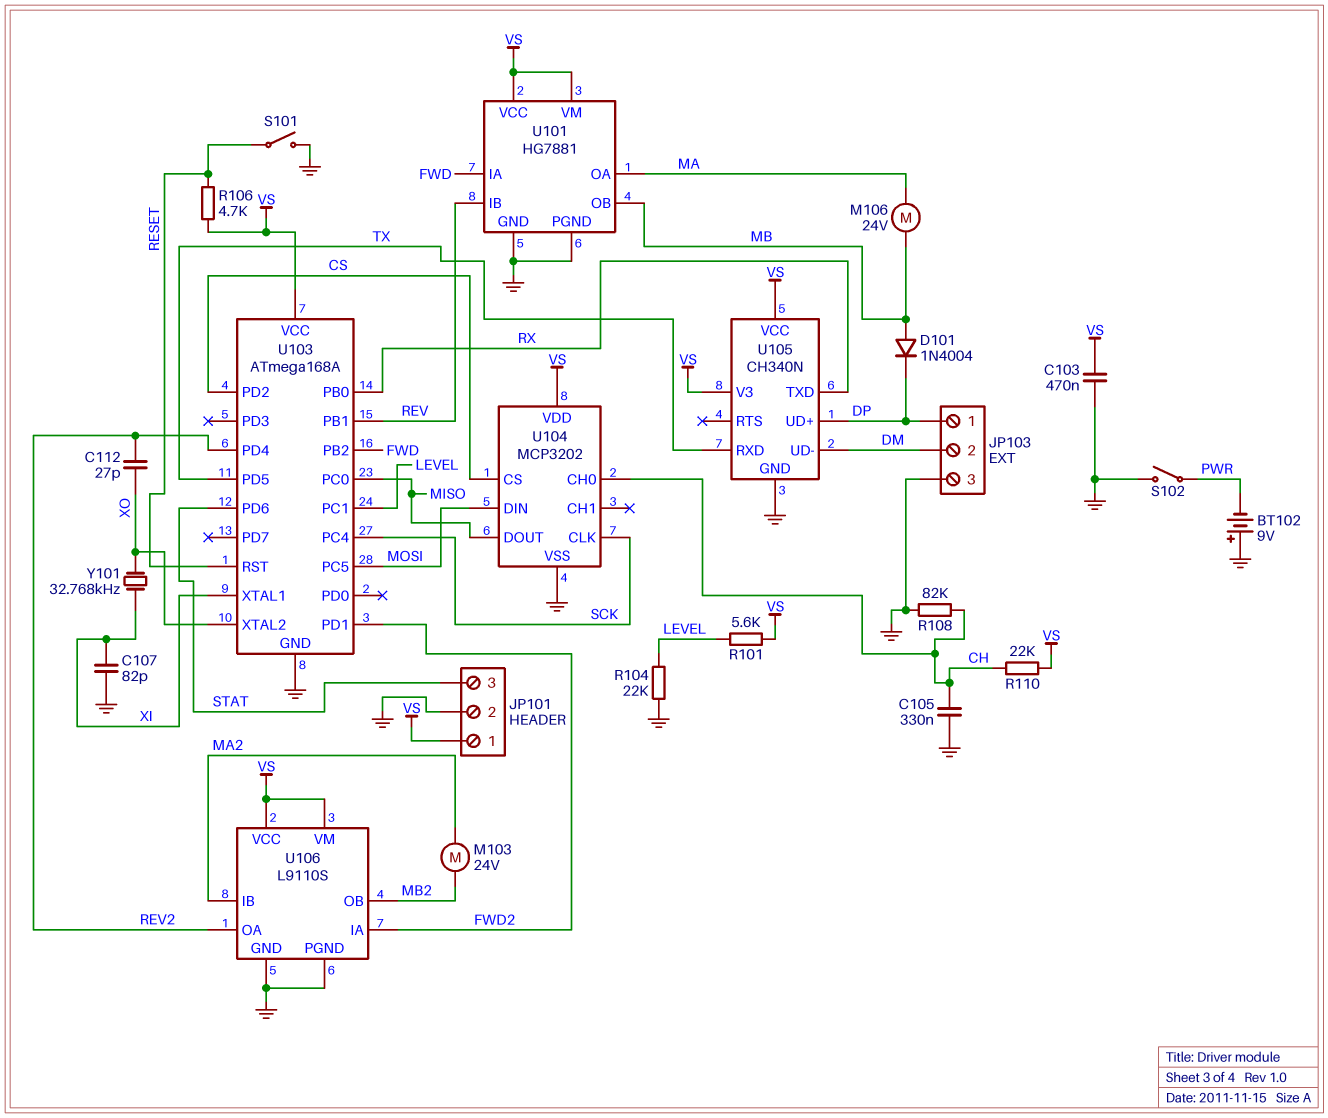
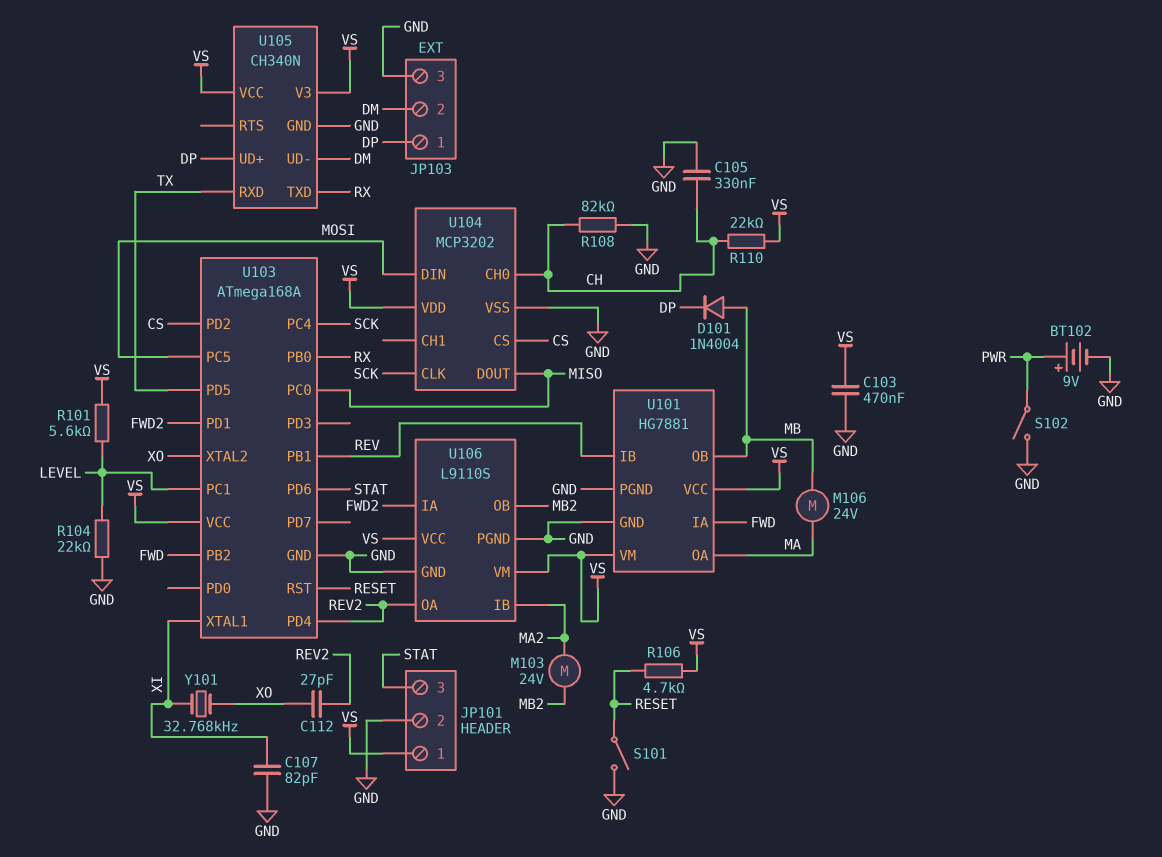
BT102: 9V (plus GND, minus PWR) -> 9V (plus PWR, minus GND)

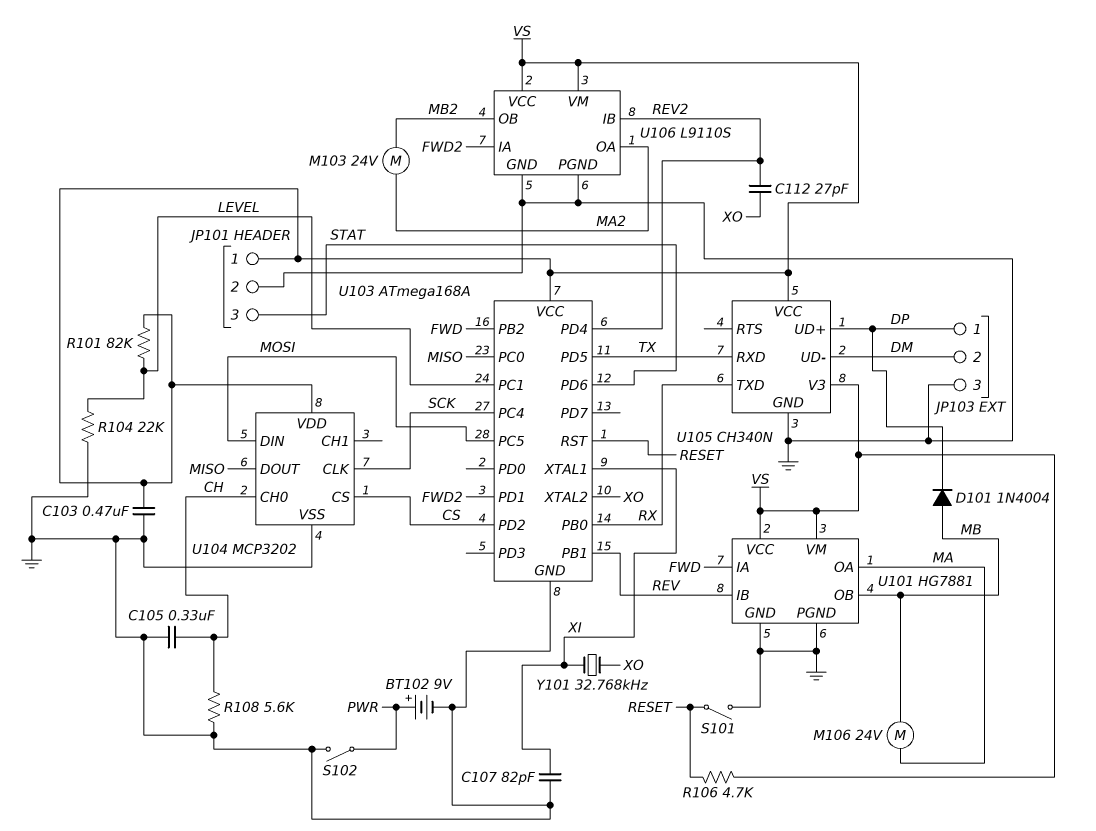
R101: 5.6k (LEVEL, VS) -> 82k (LEVEL, VS)
R108: 82k (CH, GND) -> 5.6k (CH, GND)
R110: 22k (CH, VS) -> none
U106 pin IB: MA2 -> REV2
U106 pin OA: REV2 -> MA2

